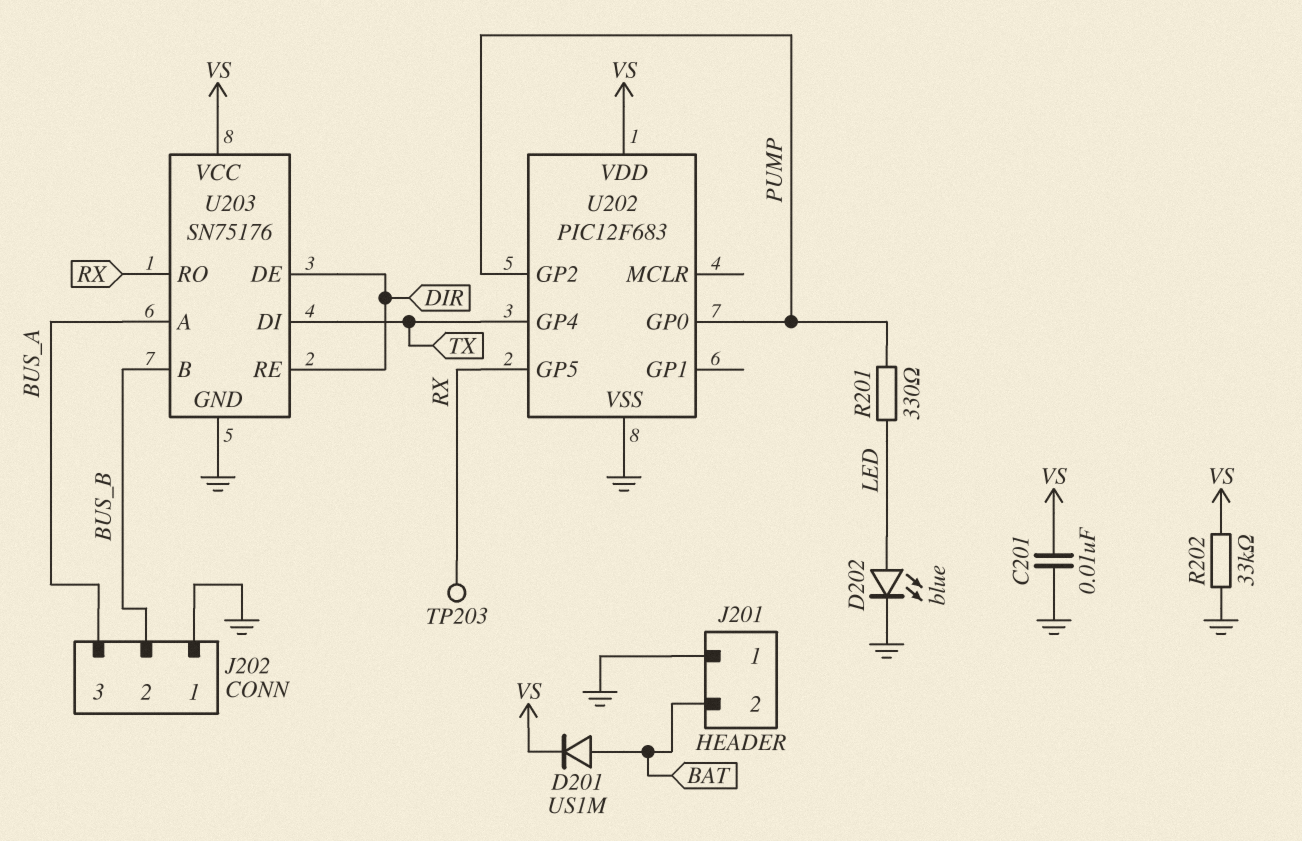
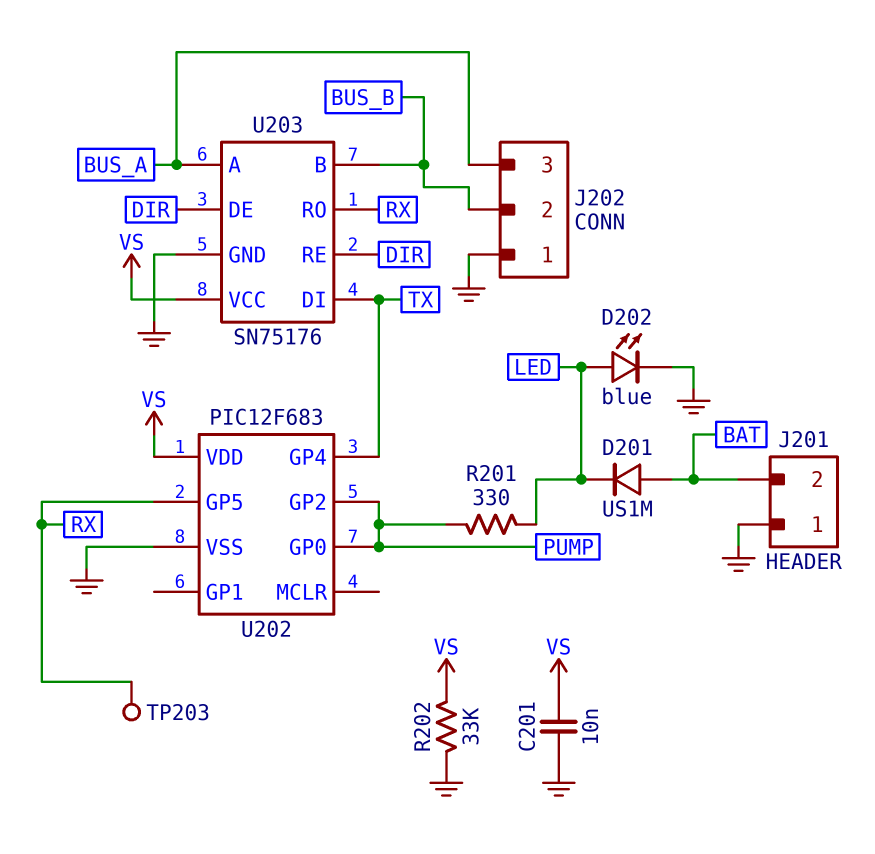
D201: diode US1M (A BAT, K VS) -> diode US1M (A BAT, K LED)

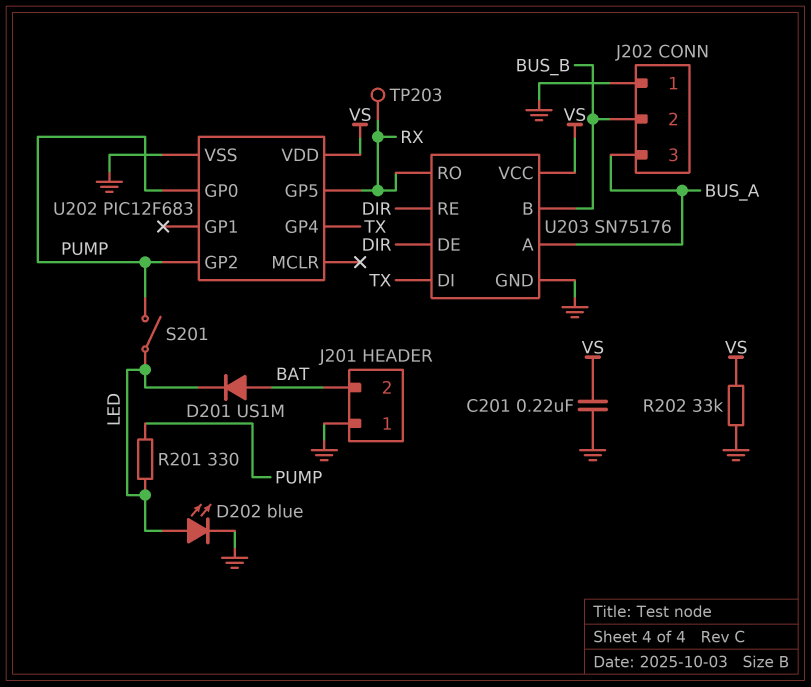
C201: 10nF (GND, VS) -> 220nF (GND, VS)
S201: none -> switch (LED, PUMP)

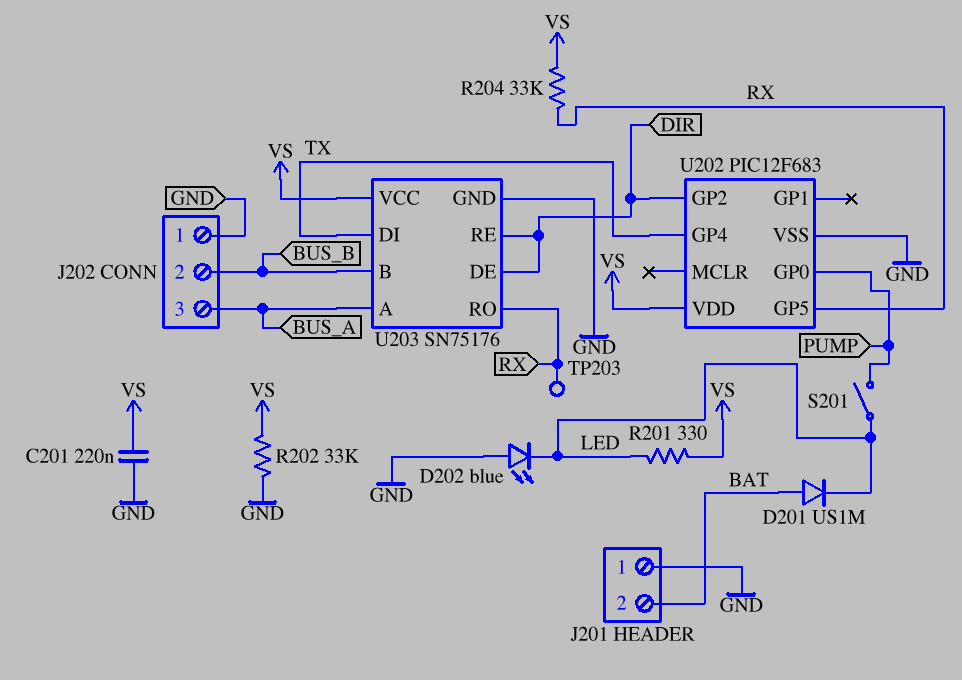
D202: LED blue (A LED, K GND) -> LED blue (A GND, K LED)
R201: 330 (LED, PUMP) -> 330 (LED, VS)
R204: none -> 33k (RX, VS)
U202 pin GP2: PUMP -> DIR

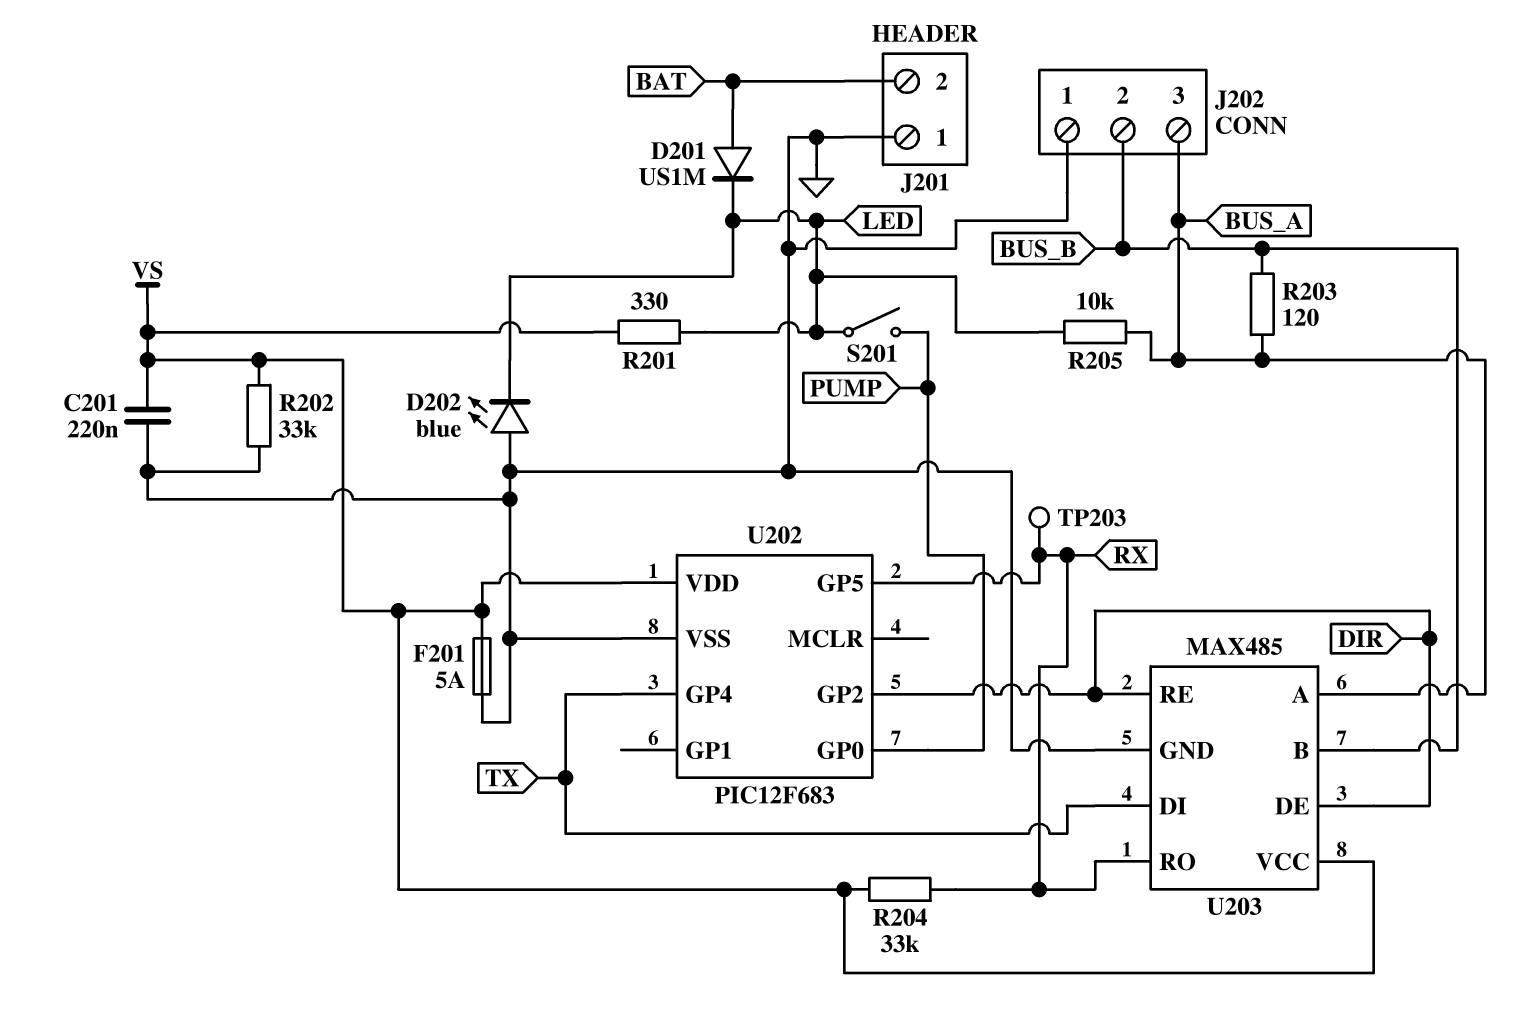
F201: none -> 5A (GND, VS)
R203: none -> 120 (BUS_A, BUS_B)
R205: none -> 10k (BUS_A, LED)
U203: SN75176 -> MAX485

